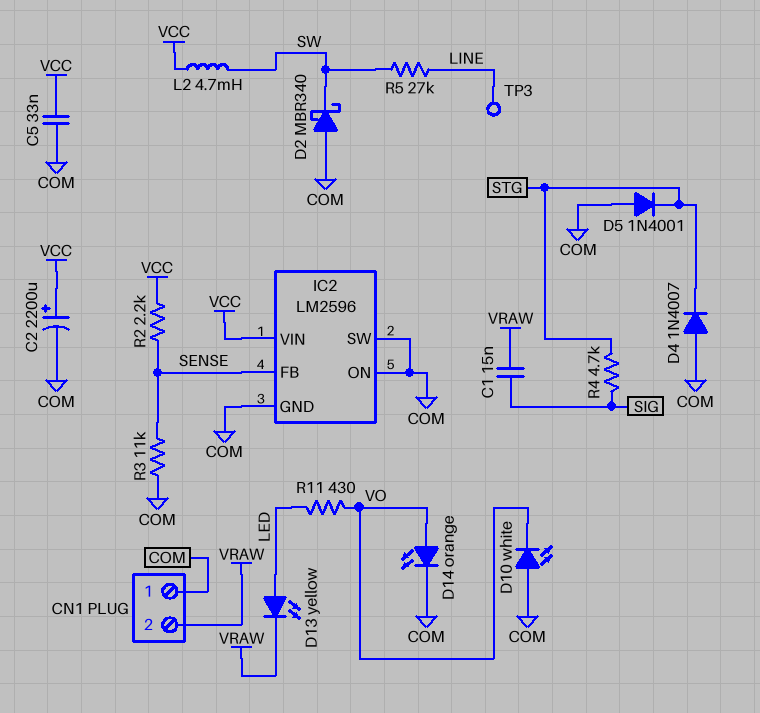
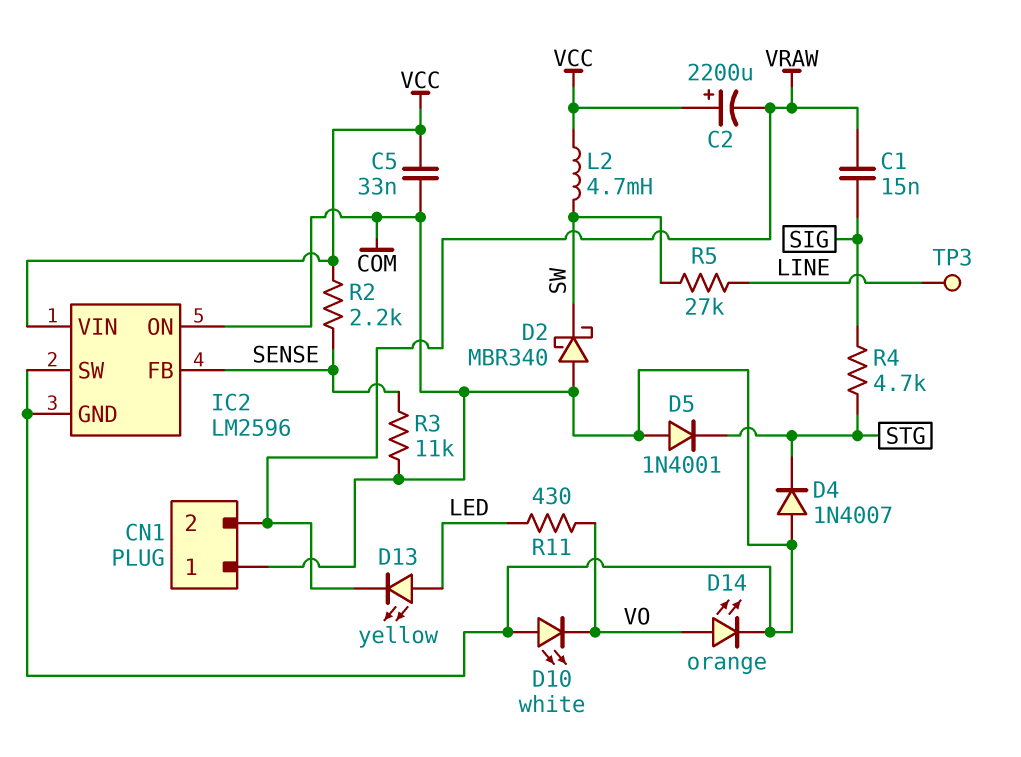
C2: 2200uF (plus VCC, minus COM) -> 2200uF (plus VCC, minus VRAW)

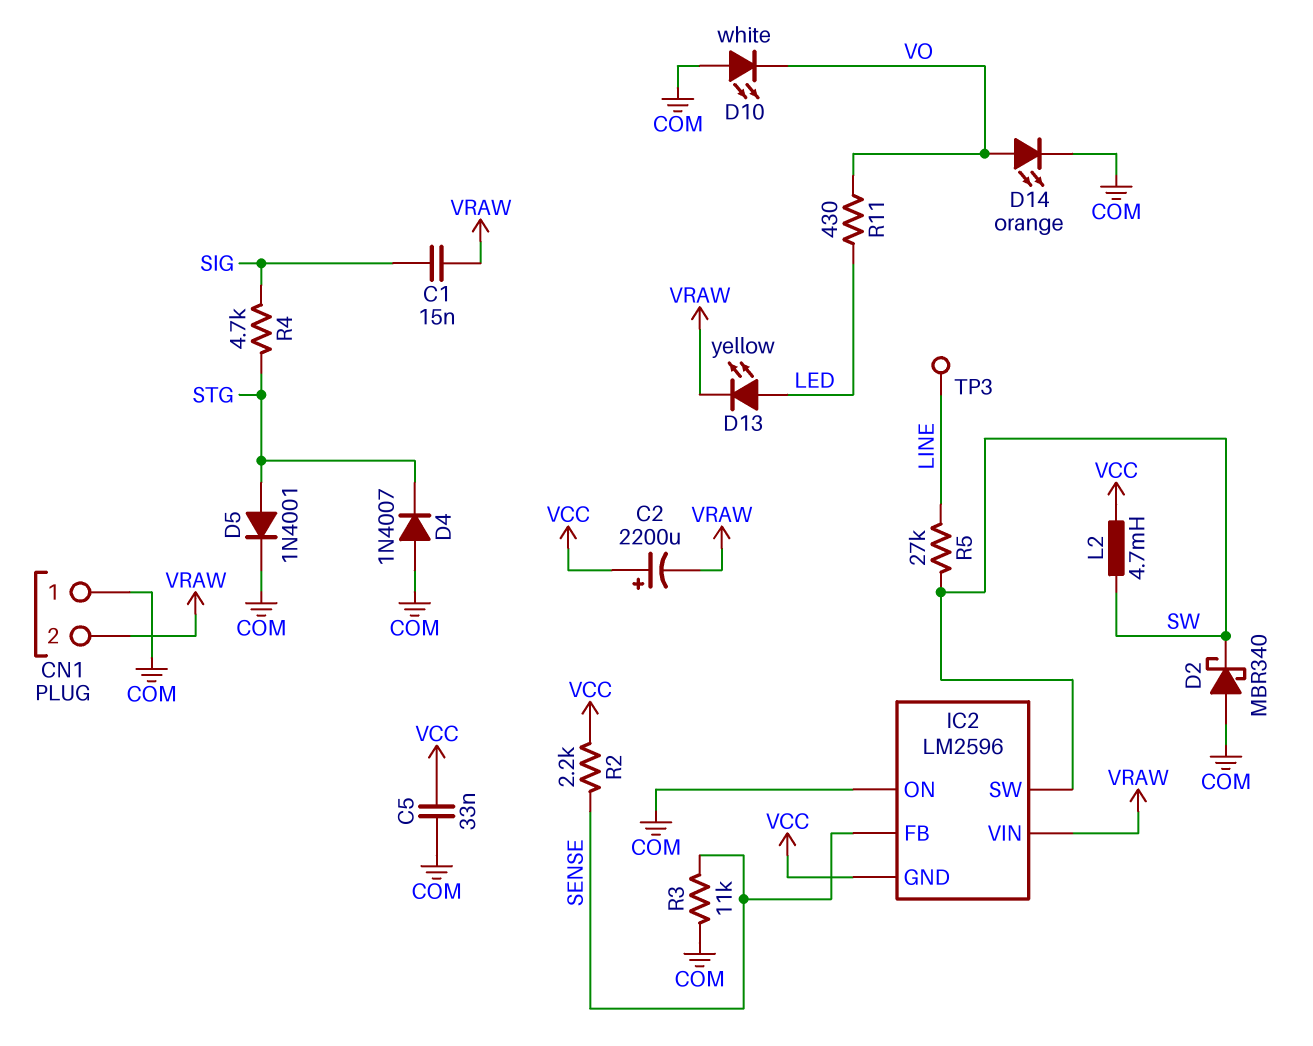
D5: diode 1N4001 (A COM, K STG) -> diode 1N4001 (A STG, K COM)
IC2 pin GND: COM -> VCC
IC2 pin SW: COM -> SW
IC2 pin VIN: VCC -> VRAW

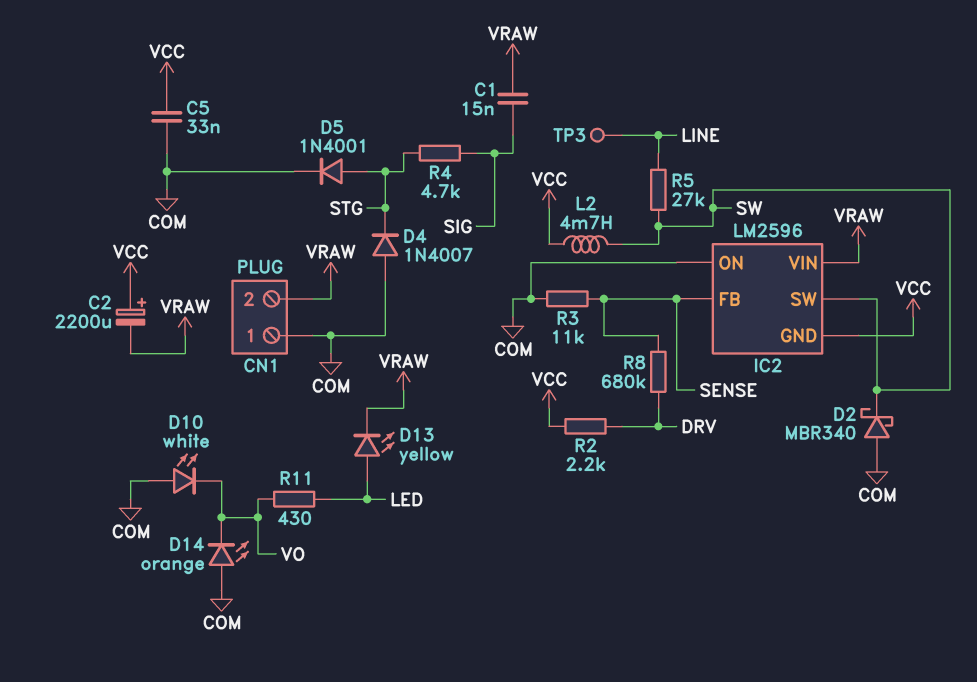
D14: LED orange (A VO, K COM) -> LED orange (A COM, K VO)
R2: 2.2k (SENSE, VCC) -> 2.2k (DRV, VCC)
R8: none -> 680k (DRV, SENSE)

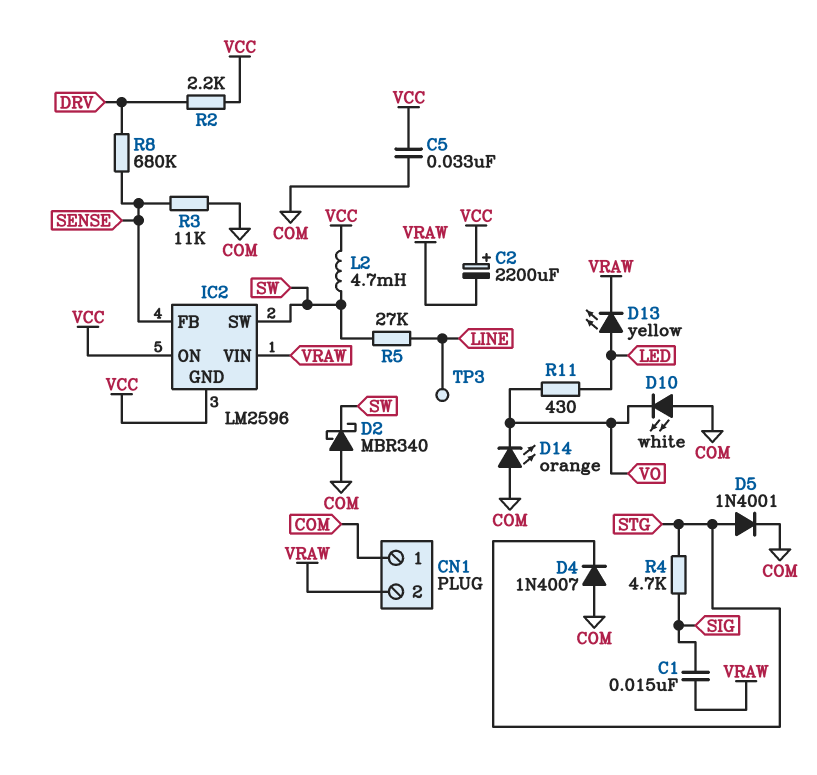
IC2 pin ON: COM -> VCC

